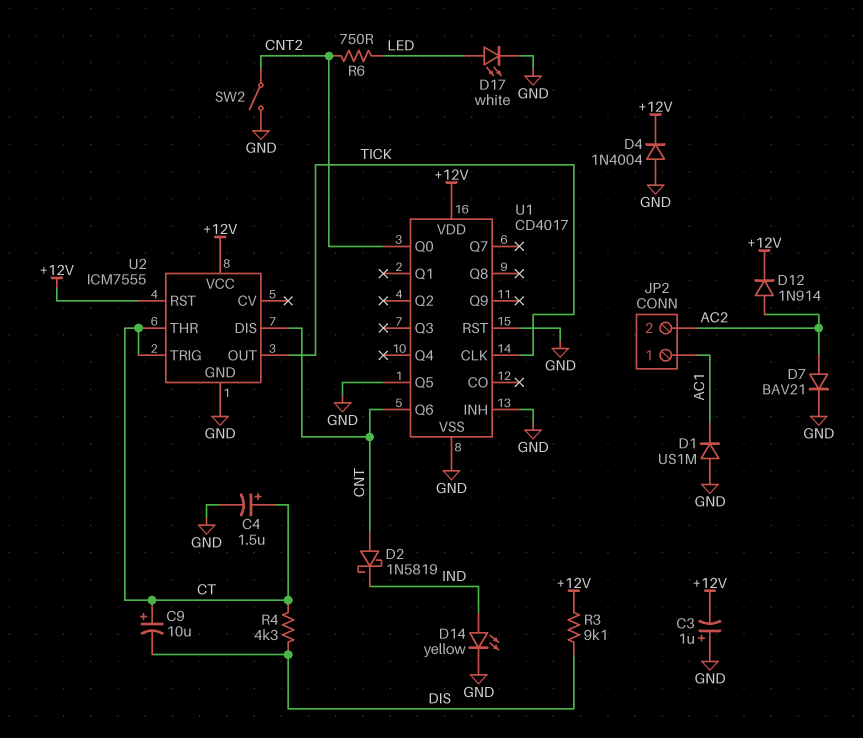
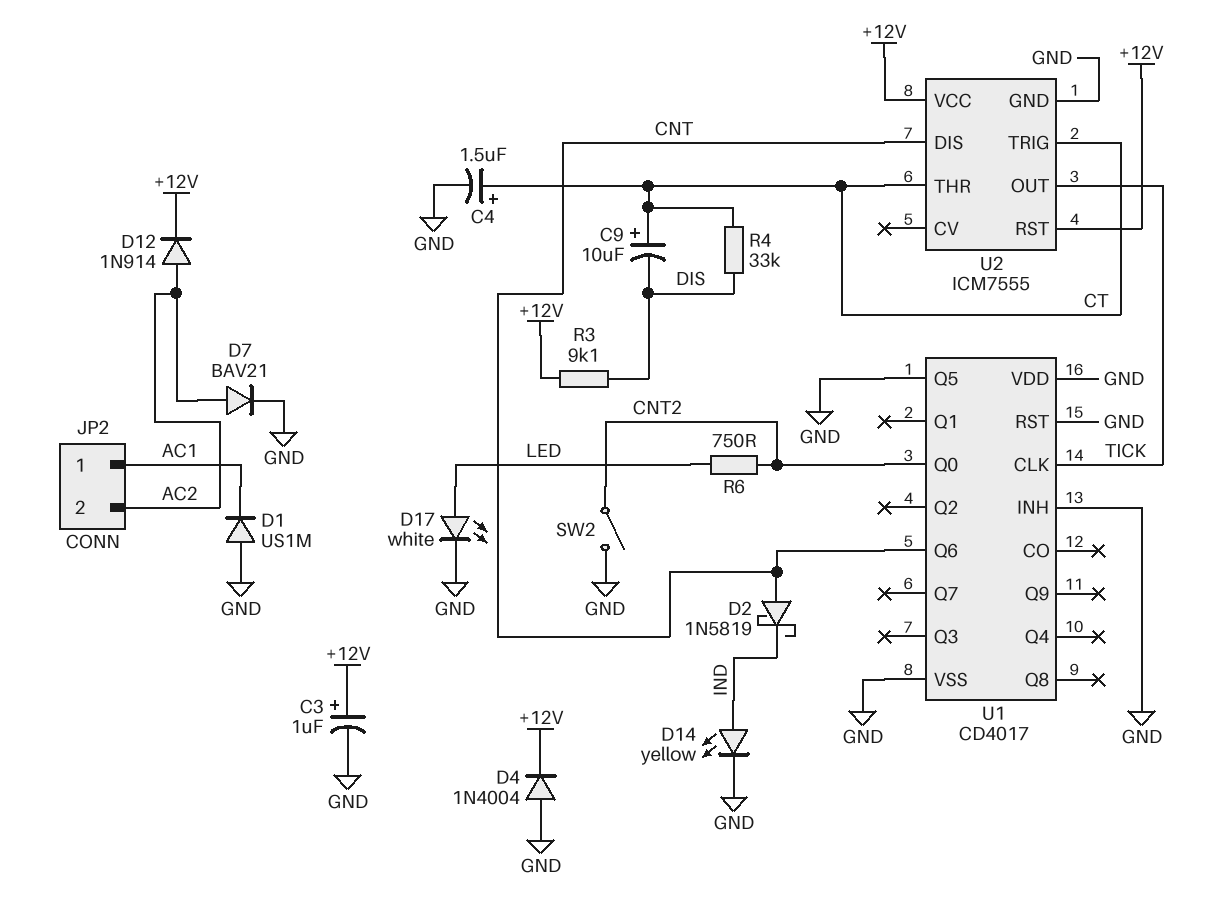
C3: 1uF (plus GND, minus +12V) -> 1uF (plus +12V, minus GND)
R4: 4.3k (CT, DIS) -> 33k (CT, DIS)
U1 pin VDD: +12V -> GND

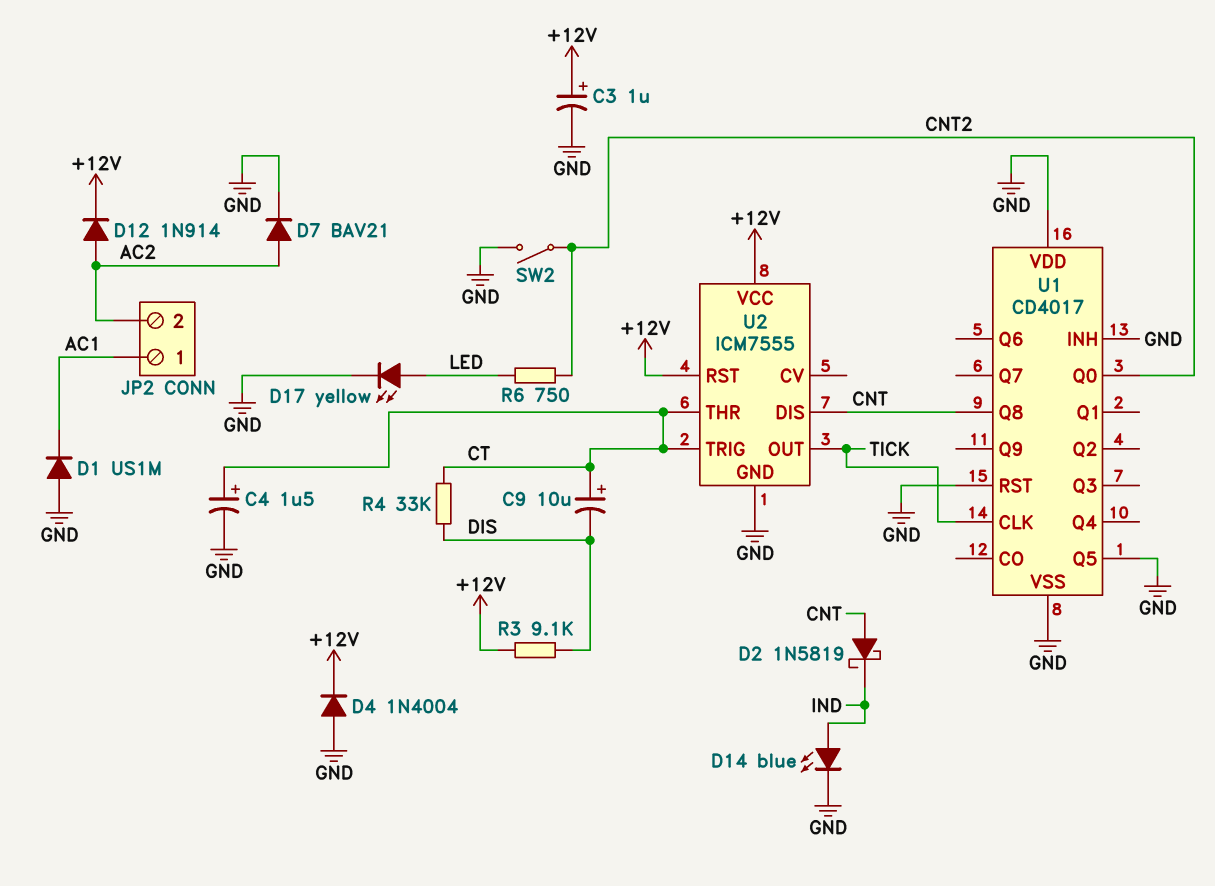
D14: LED yellow (A IND, K GND) -> LED blue (A IND, K GND)
D17: LED white (A LED, K GND) -> LED yellow (A LED, K GND)
U1 pin Q6: CNT -> none
U1 pin Q8: none -> CNT

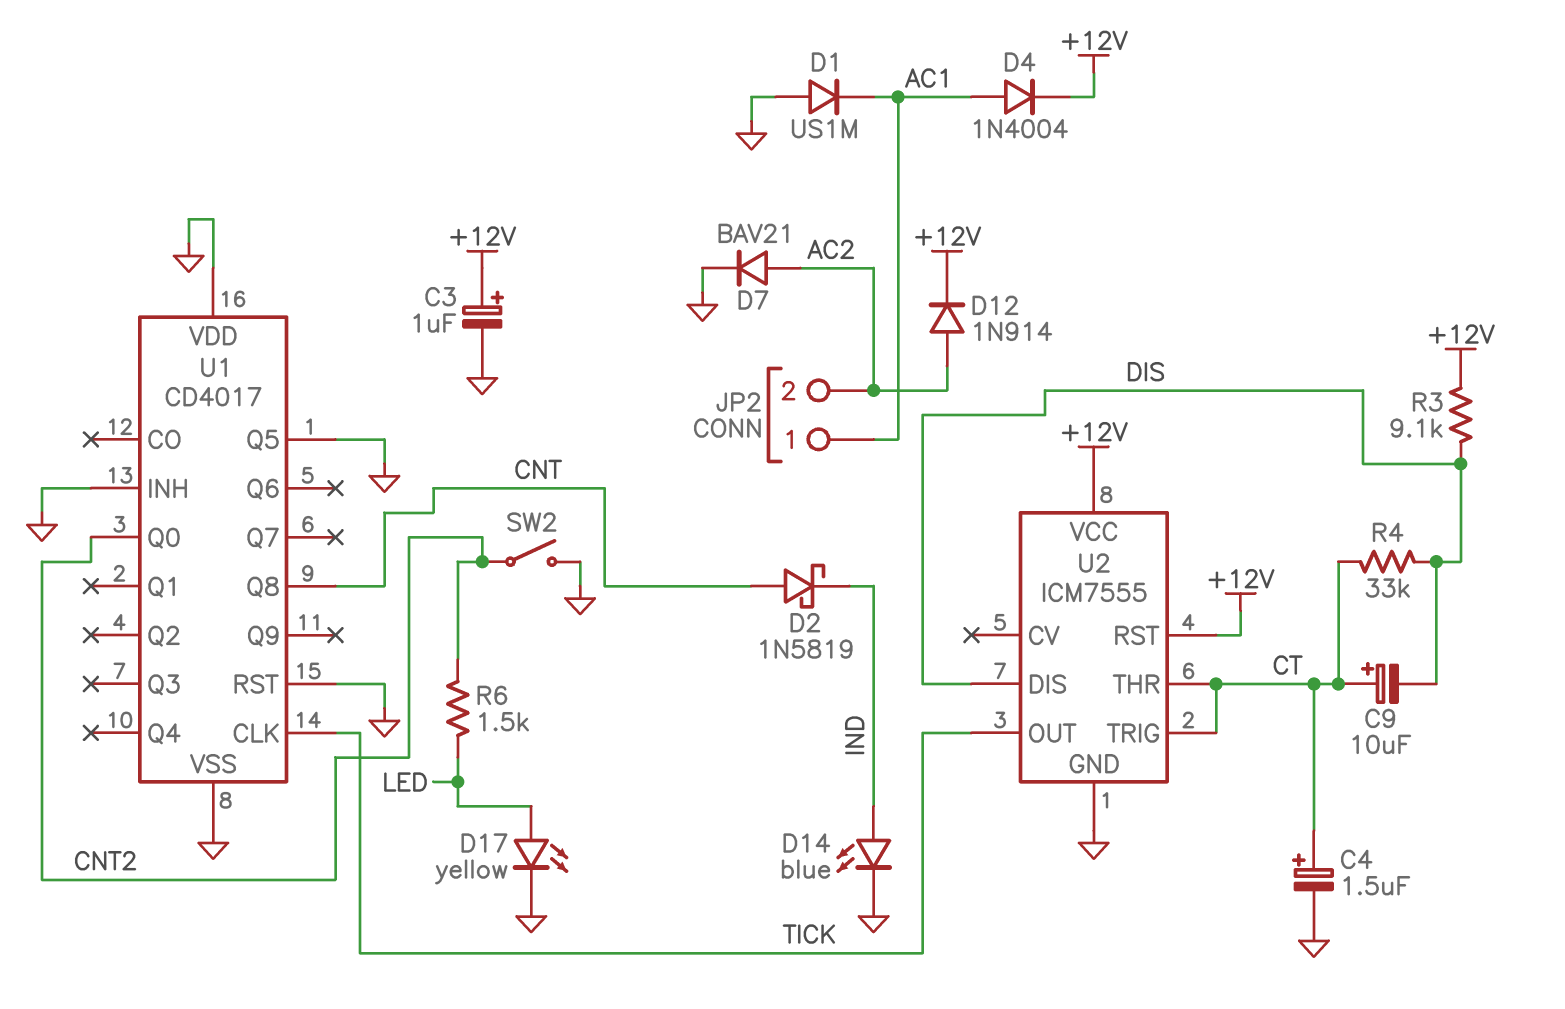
D4: diode 1N4004 (A GND, K +12V) -> diode 1N4004 (A AC1, K +12V)
R6: 750 (CNT2, LED) -> 1.5k (CNT2, LED)
U2 pin DIS: CNT -> DIS

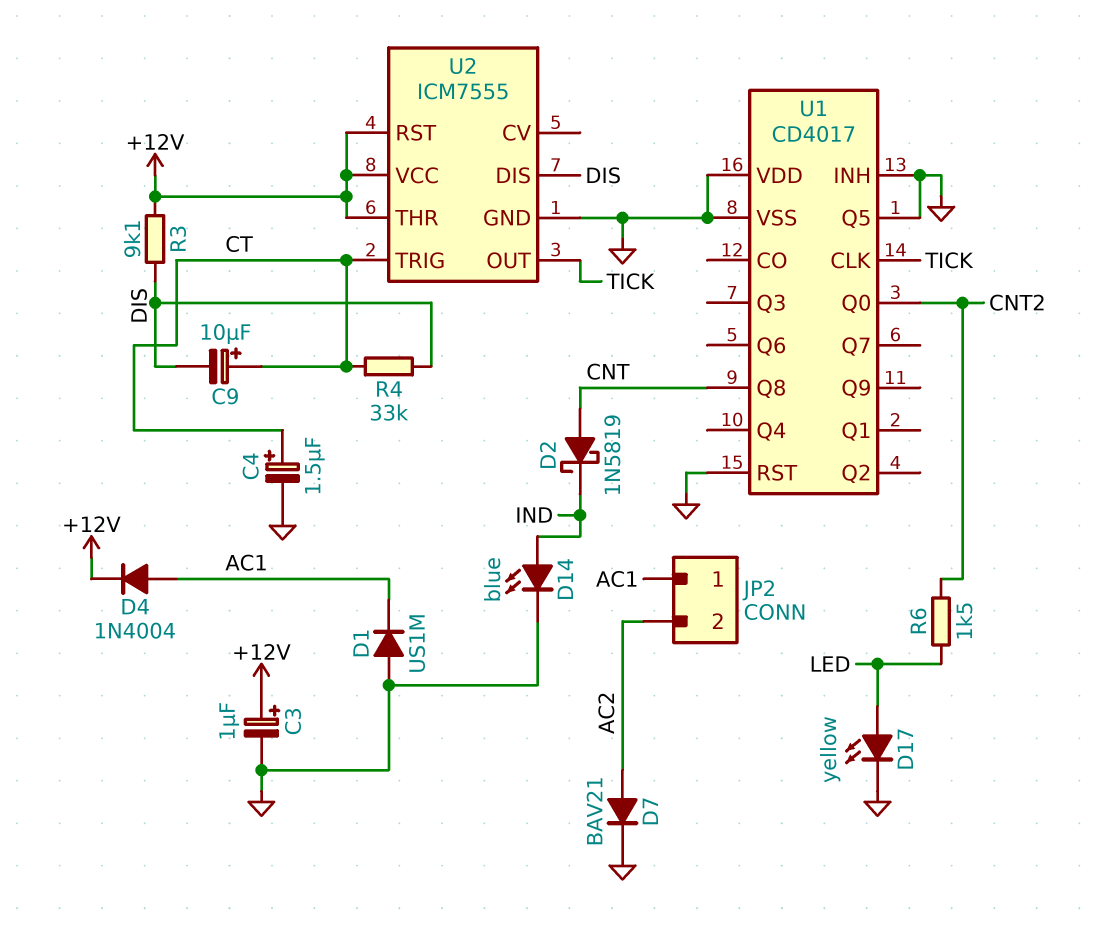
D12: diode 1N914 (A AC2, K +12V) -> none
SW2: switch (CNT2, GND) -> none
U2 pin THR: CT -> +12V

